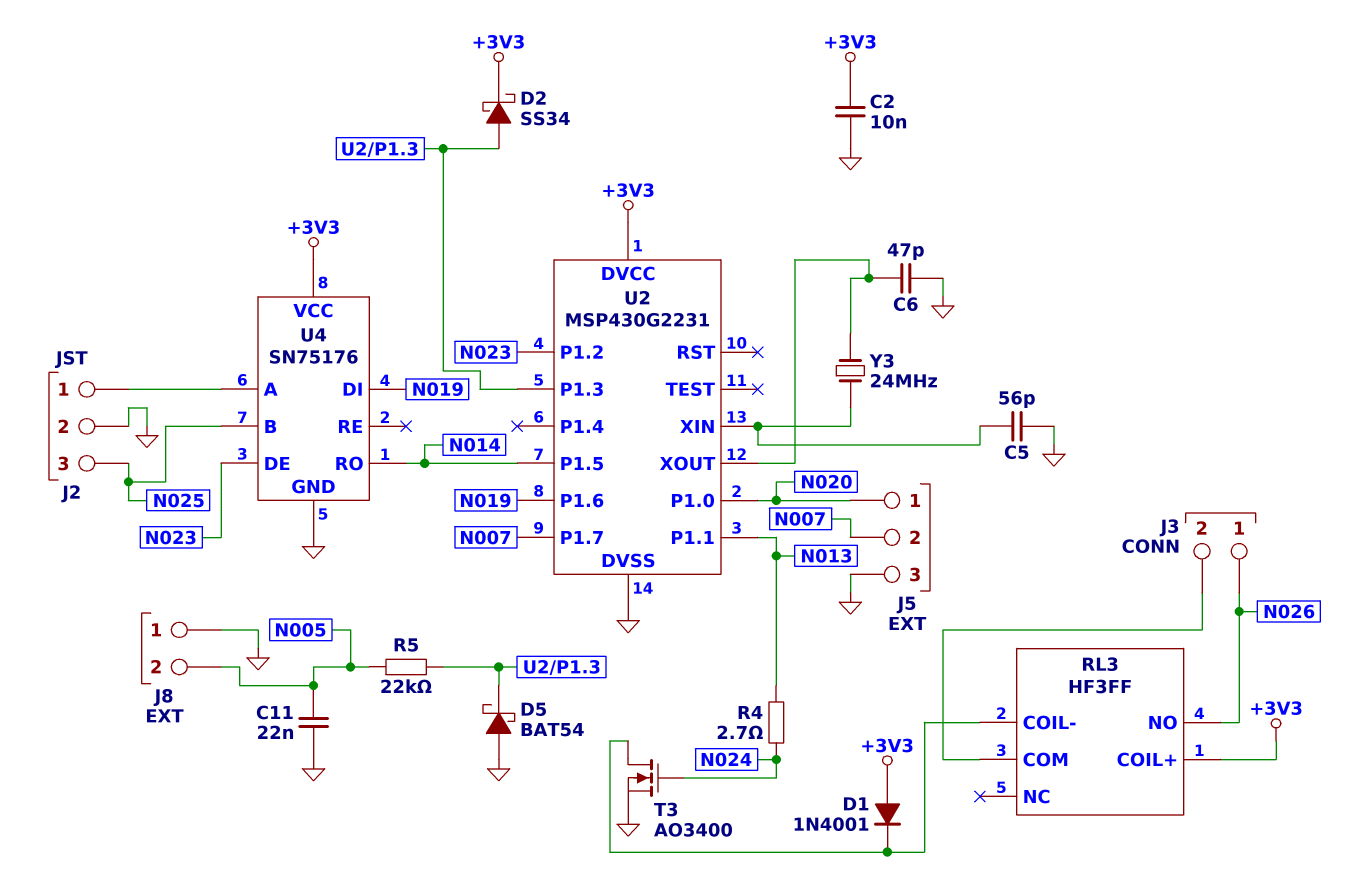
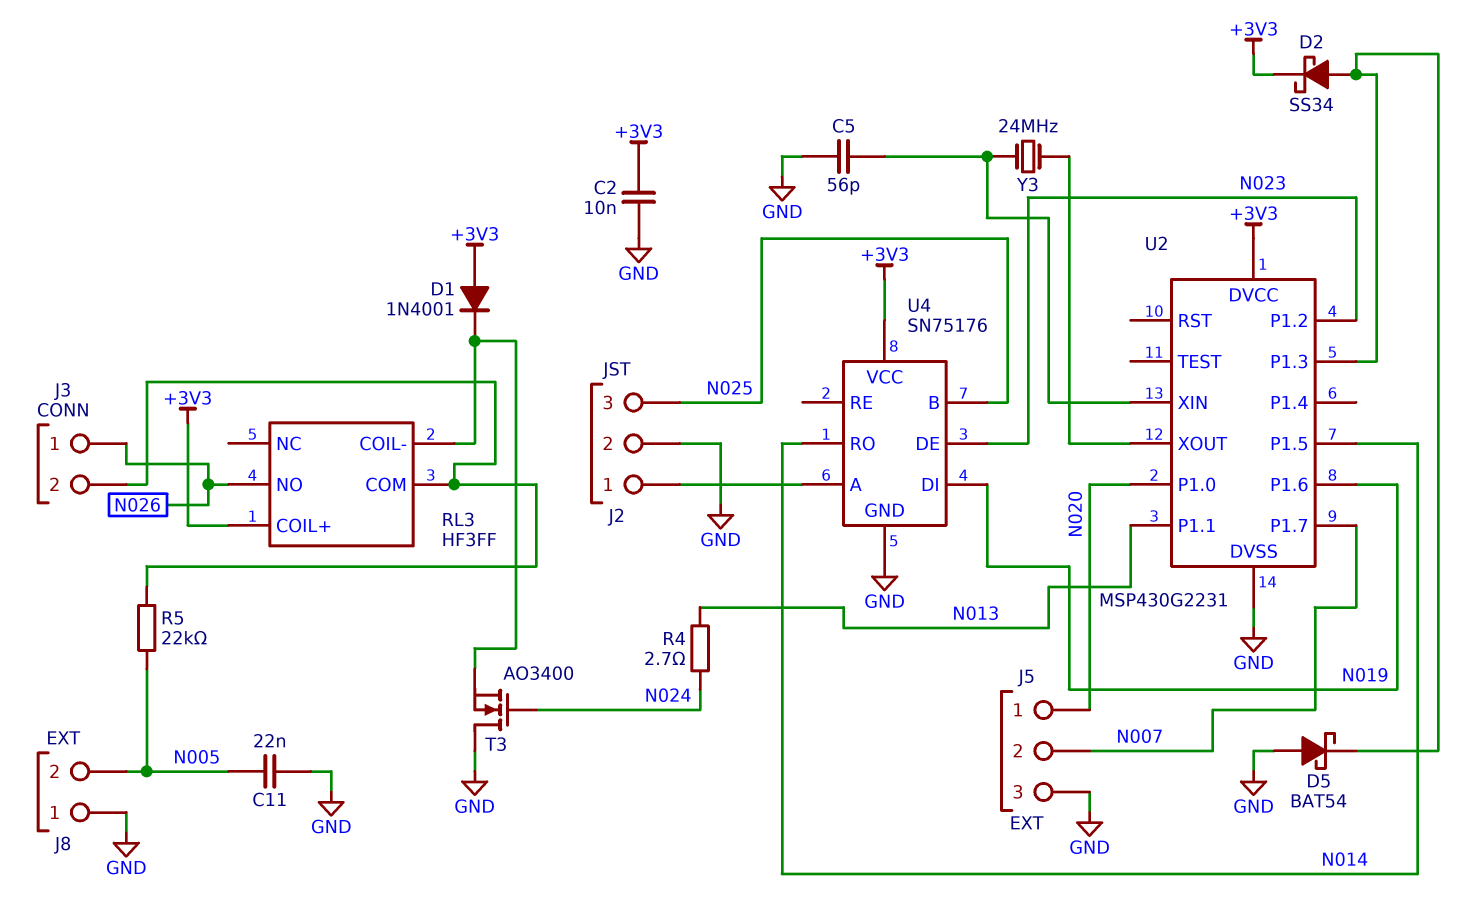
C6: 47pF (GND, U2/XOUT) -> none
R5: 22k (N005, U2/P1.3) -> 22k (J3/2, N005)
T3: NMOS AO3400 (G N024, D RL3/COIL-, S GND) -> NMOS AO3400 (G N024, D GND, S RL3/COIL-)

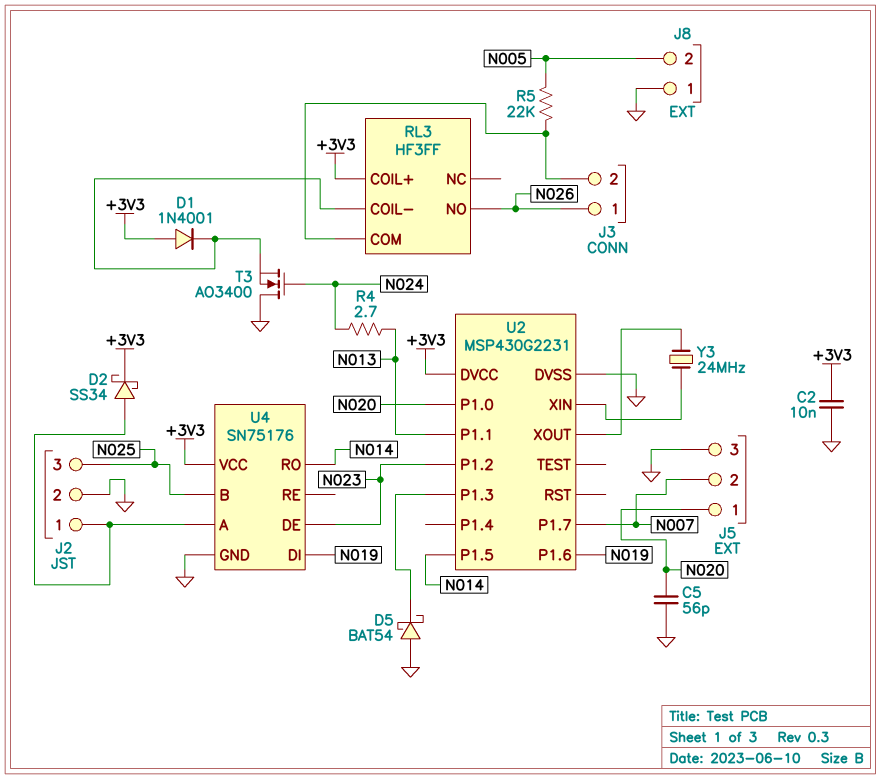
C5: 56pF (GND, U2/XIN) -> 56pF (GND, N020)
C11: 22nF (GND, N005) -> none
D2: schottky SS34 (A U2/P1.3, K +3V3) -> schottky SS34 (A J2/1, K +3V3)

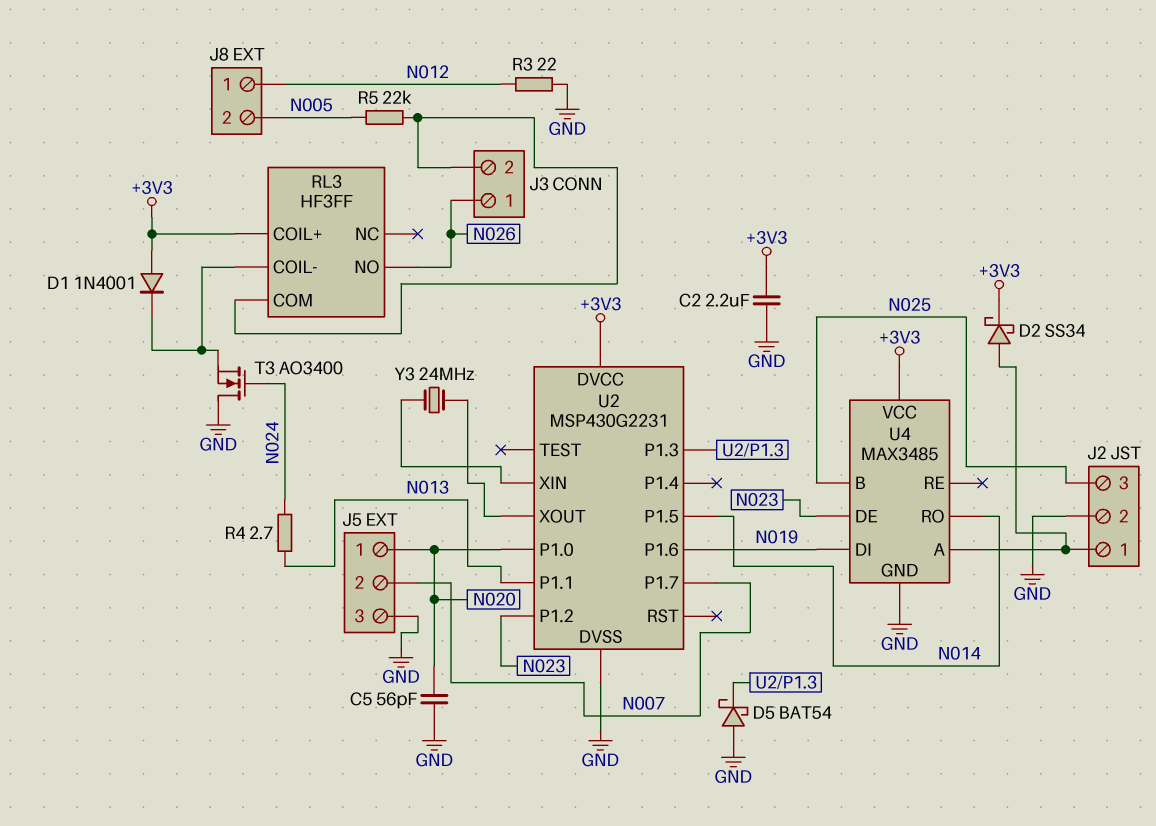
C2: 10nF (+3V3, GND) -> 2.2uF (+3V3, GND)
J8 pin 1: GND -> N012
R3: none -> 22 (GND, N012)
U4: SN75176 -> MAX3485

